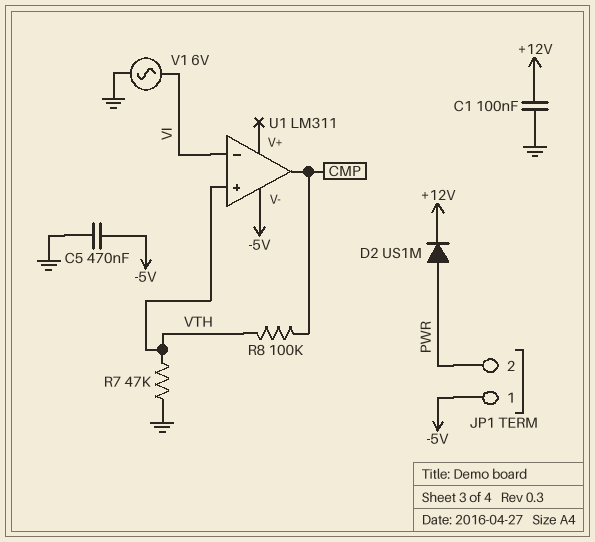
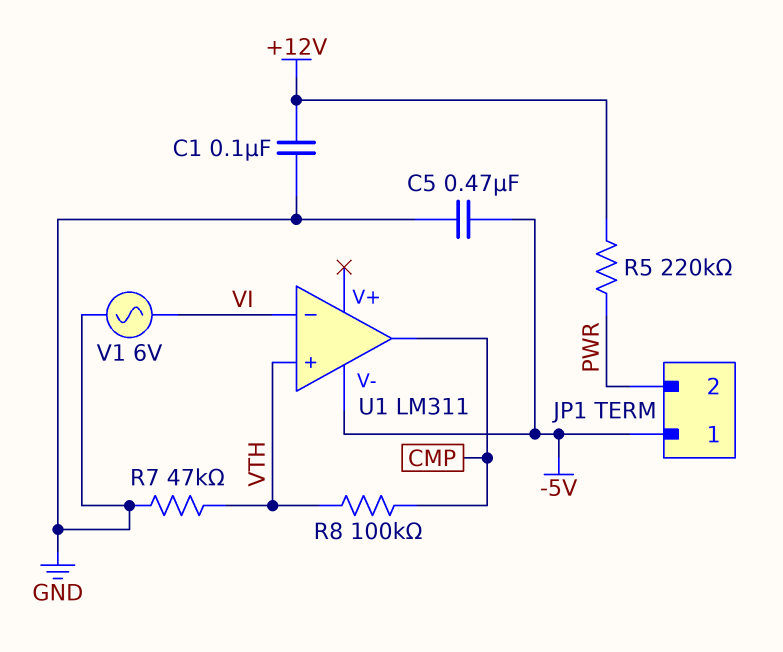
D2: diode US1M (A PWR, K +12V) -> none
R5: none -> 220k (+12V, PWR)

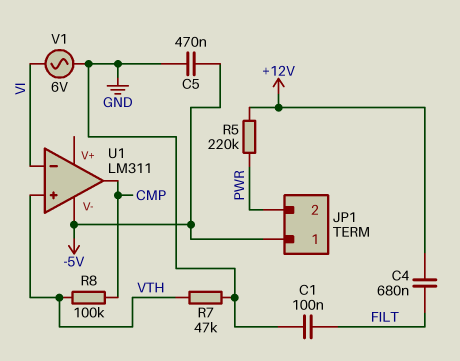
C1: 100nF (+12V, GND) -> 100nF (FILT, GND)
C4: none -> 680nF (+12V, FILT)

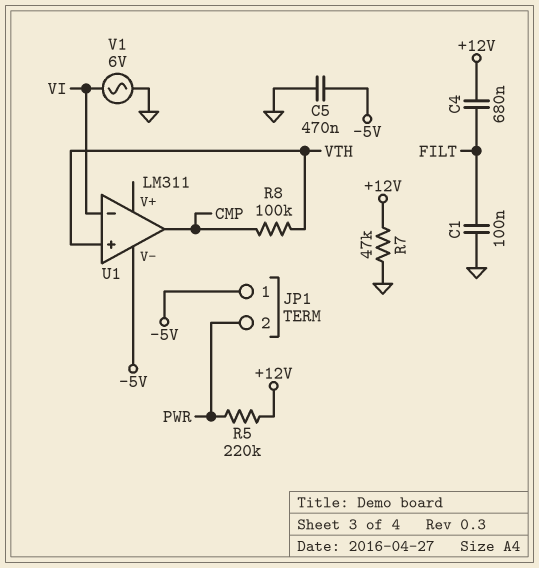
R7: 47k (GND, VTH) -> 47k (+12V, GND)

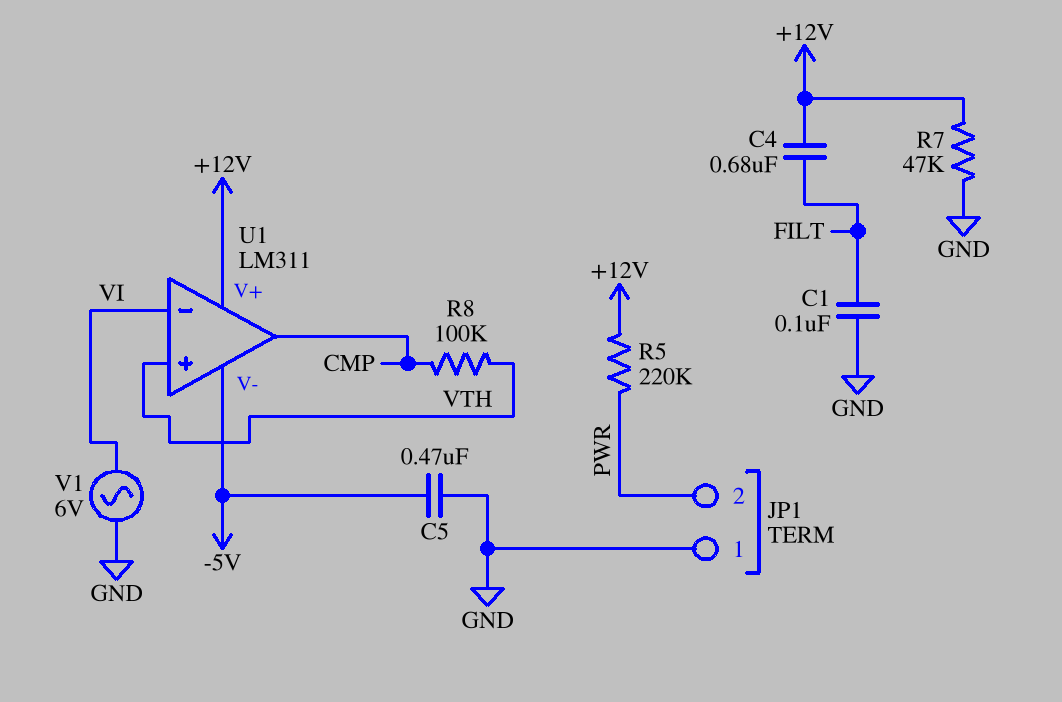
JP1 pin 1: -5V -> GND
U1 pin V+: none -> +12V

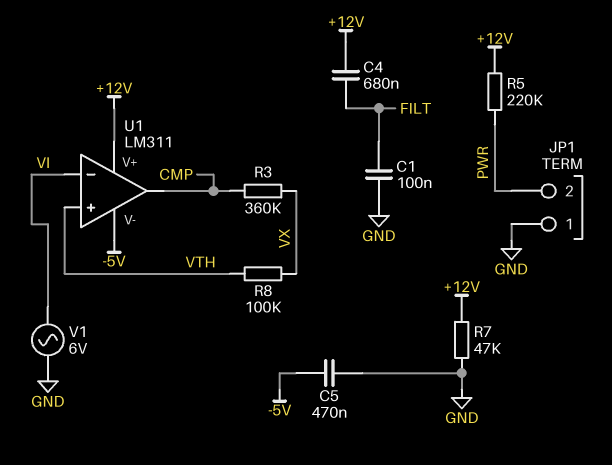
R3: none -> 360k (CMP, VX)
R8: 100k (CMP, VTH) -> 100k (VTH, VX)

